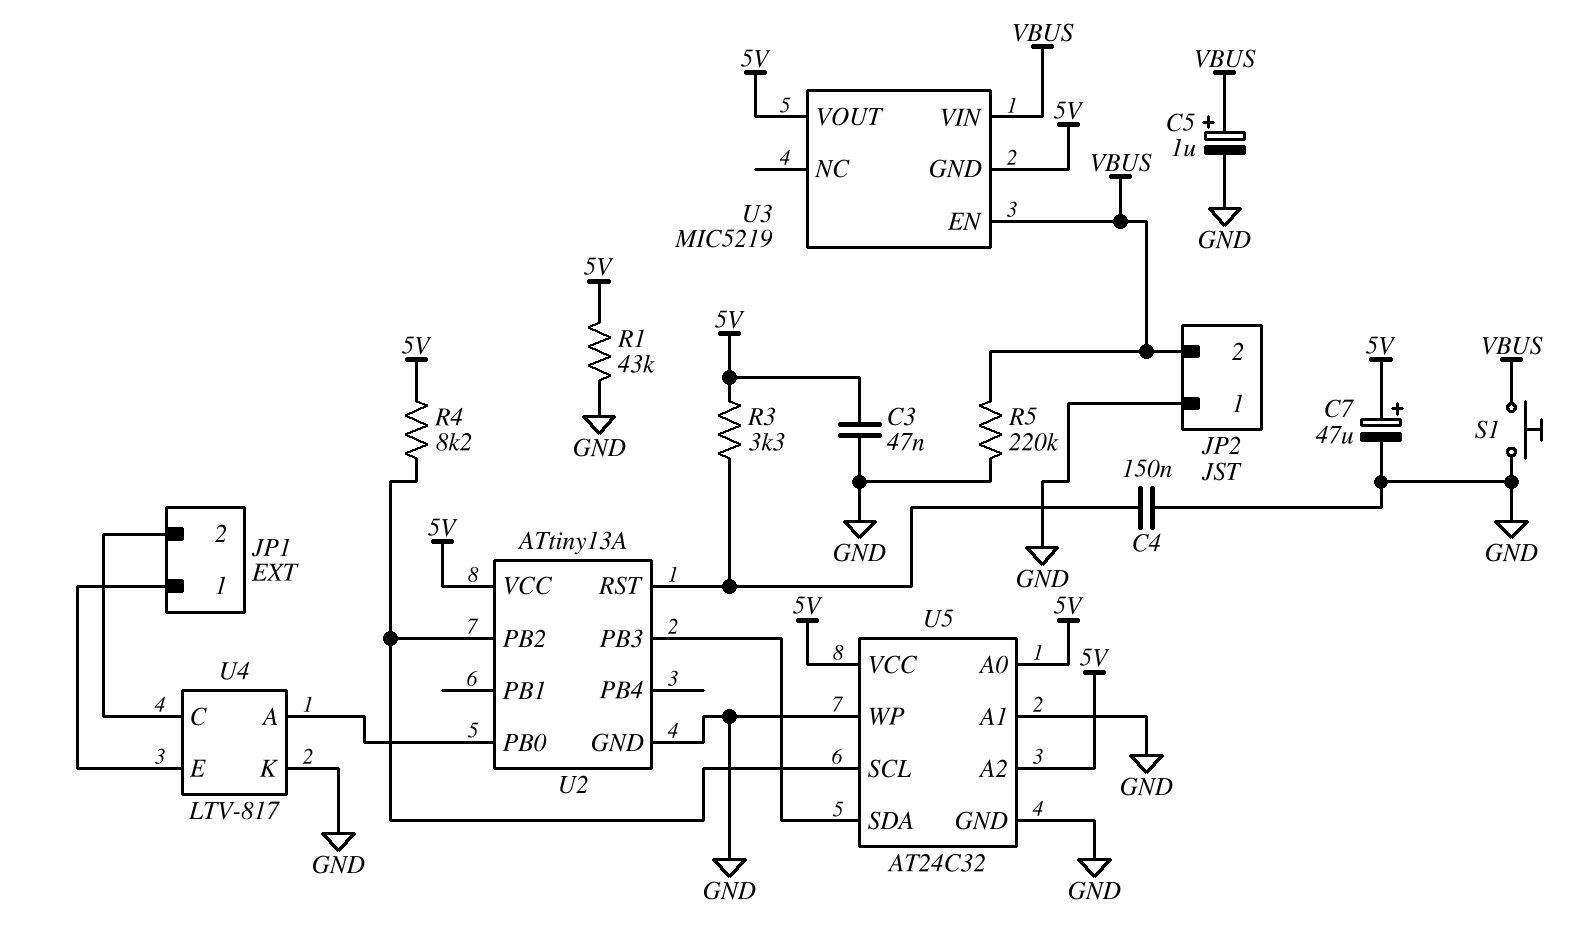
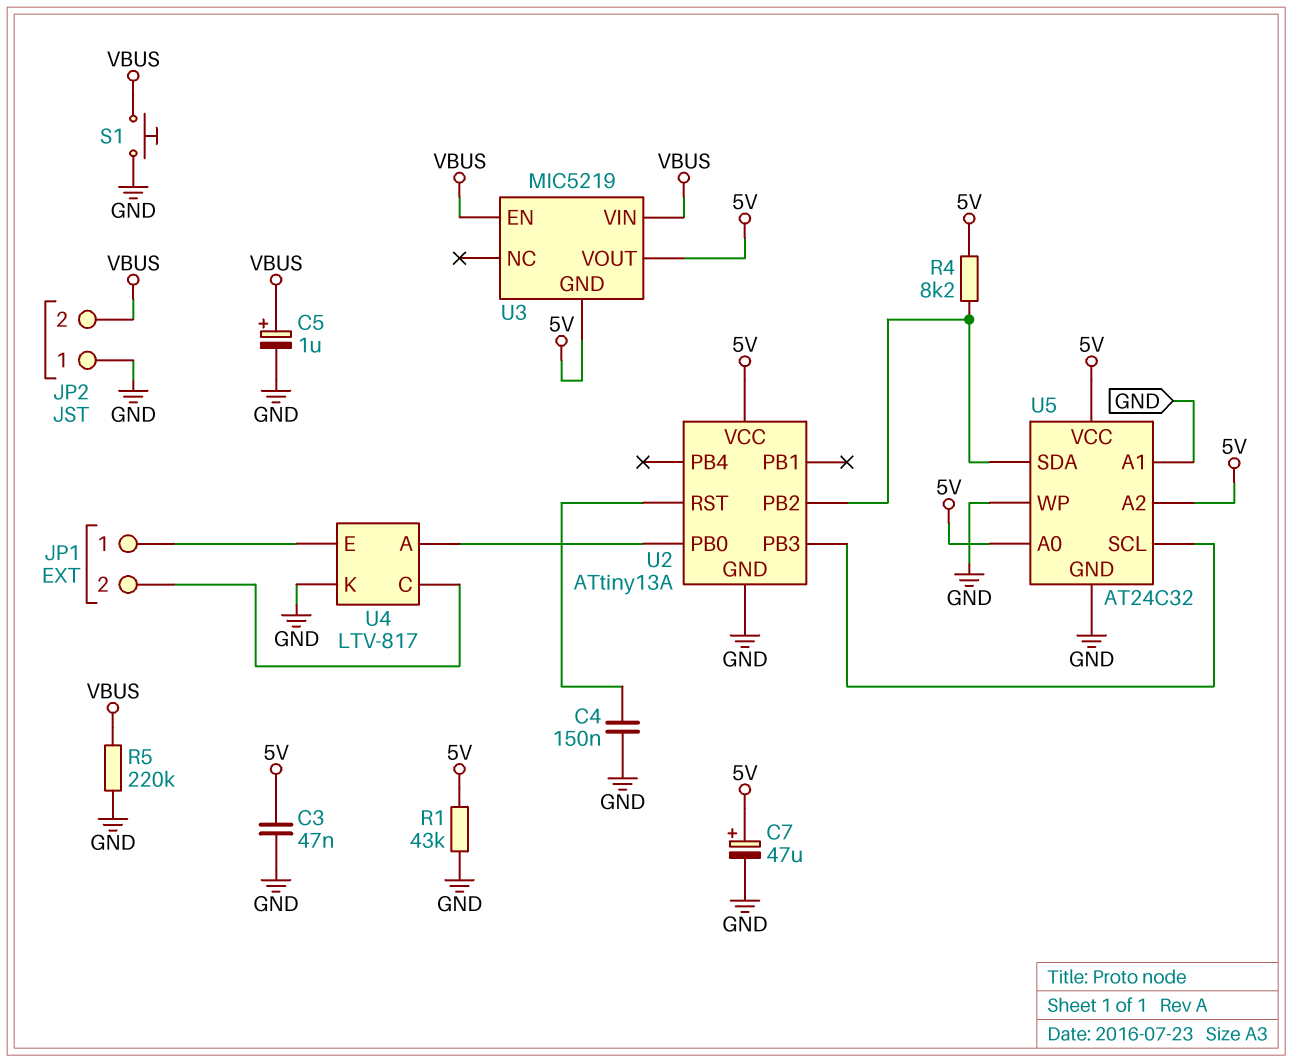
R3: 3.3k (5V, U2/RST) -> none
U5 pin SCL: U2/PB2 -> U2/PB3
U5 pin SDA: U2/PB3 -> U2/PB2

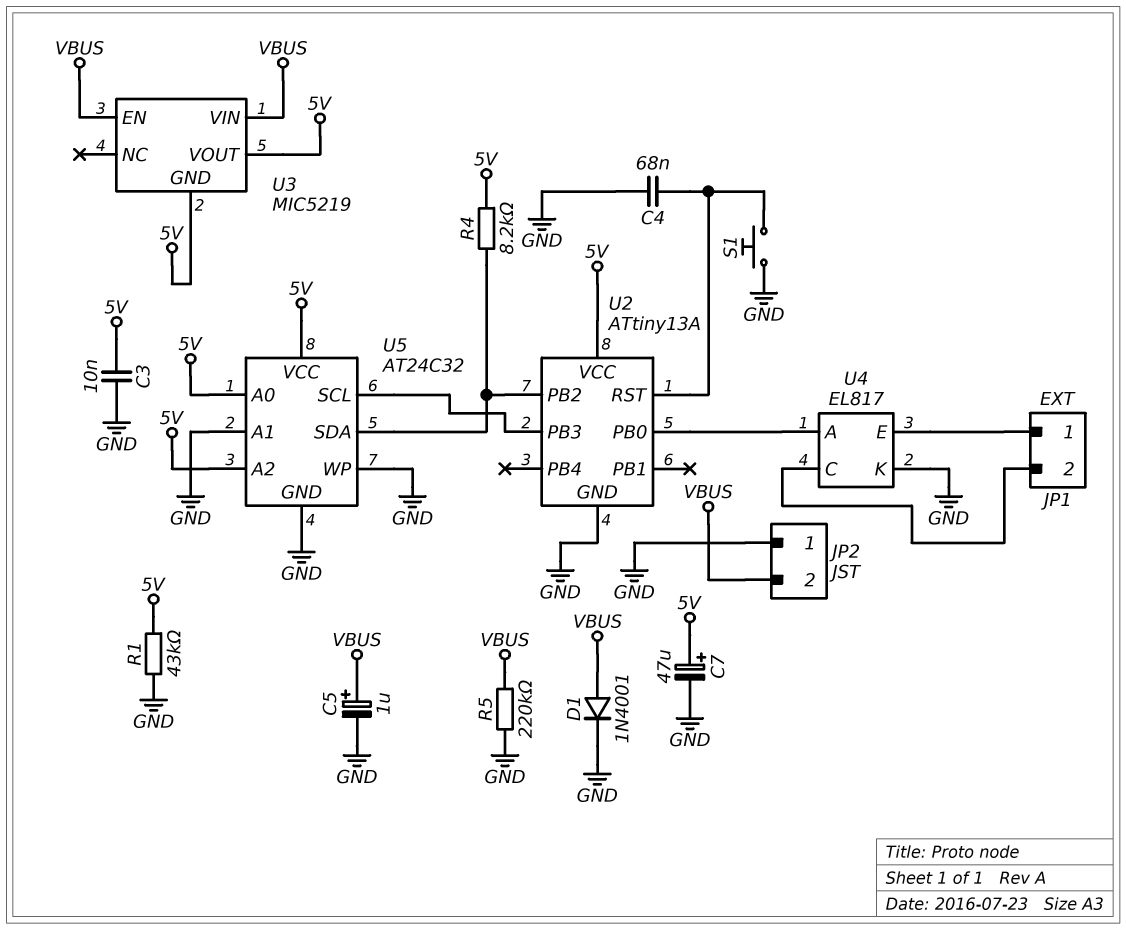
C3: 47nF (5V, GND) -> 10nF (5V, GND)
C4: 150nF (GND, U2/RST) -> 68nF (GND, U2/RST)
D1: none -> diode 1N4001 (A VBUS, K GND)
S1: button (GND, VBUS) -> button (GND, U2/RST)
U4: LTV-817 -> EL817

